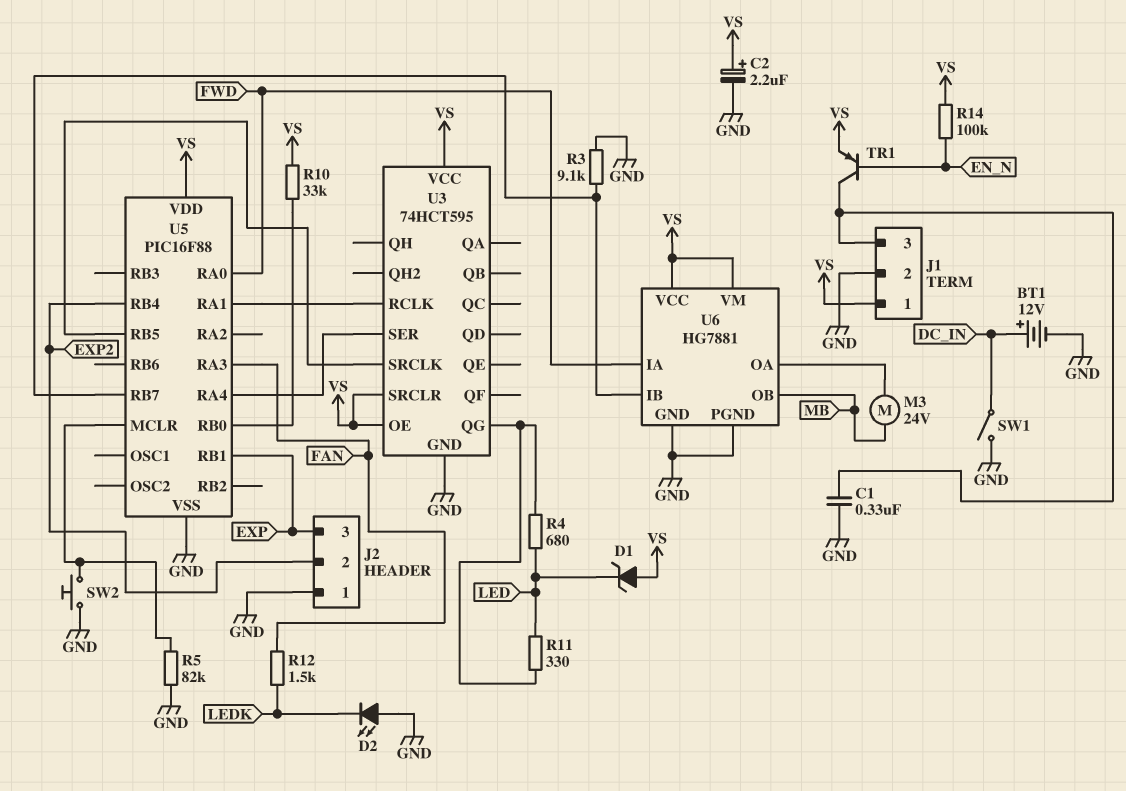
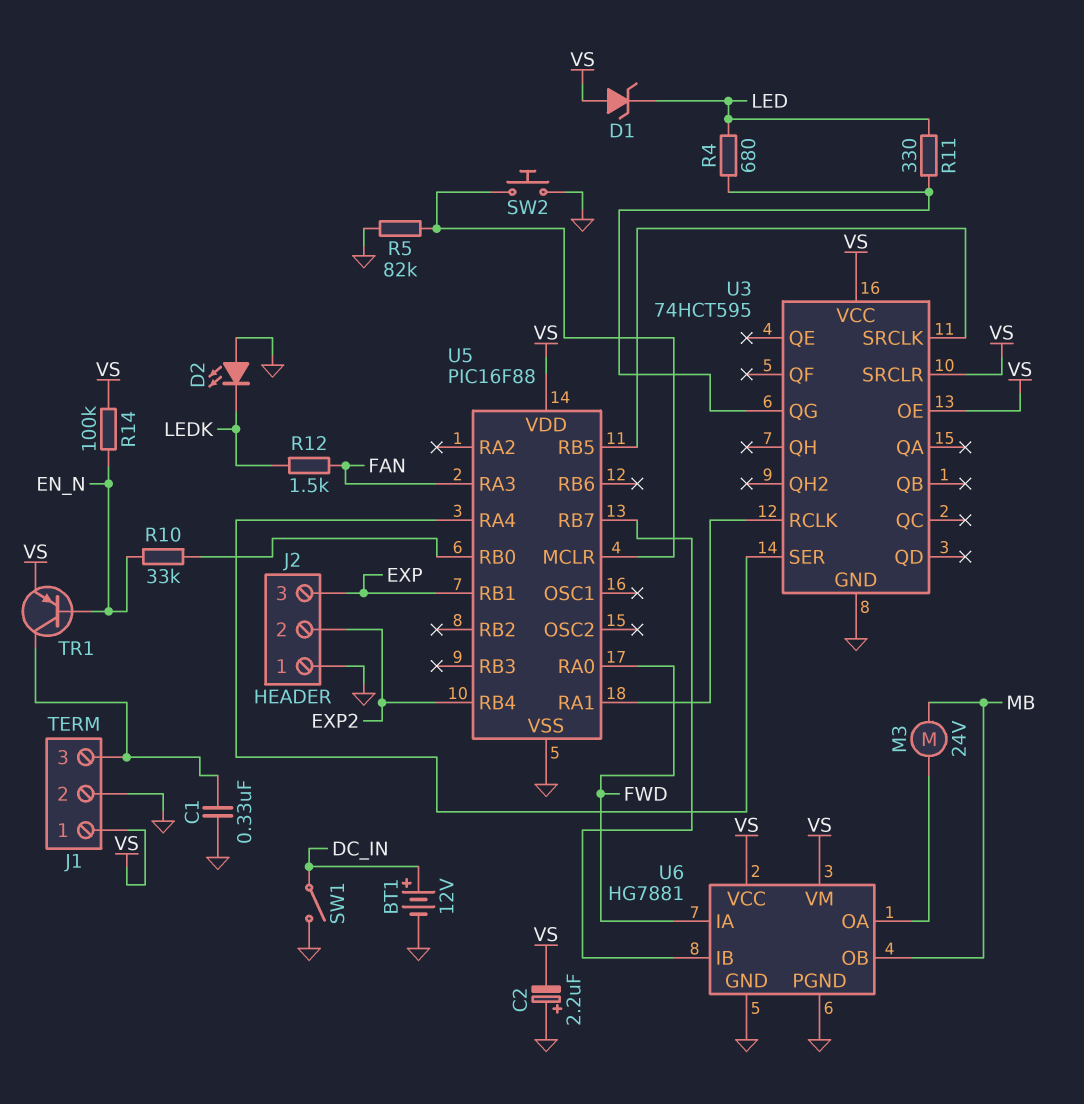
C2: 2.2uF (plus VS, minus GND) -> 2.2uF (plus GND, minus VS)
R3: 9.1k (GND, U5/RB7) -> none
R10: 33k (U5/RB0, VS) -> 33k (EN_N, U5/RB0)

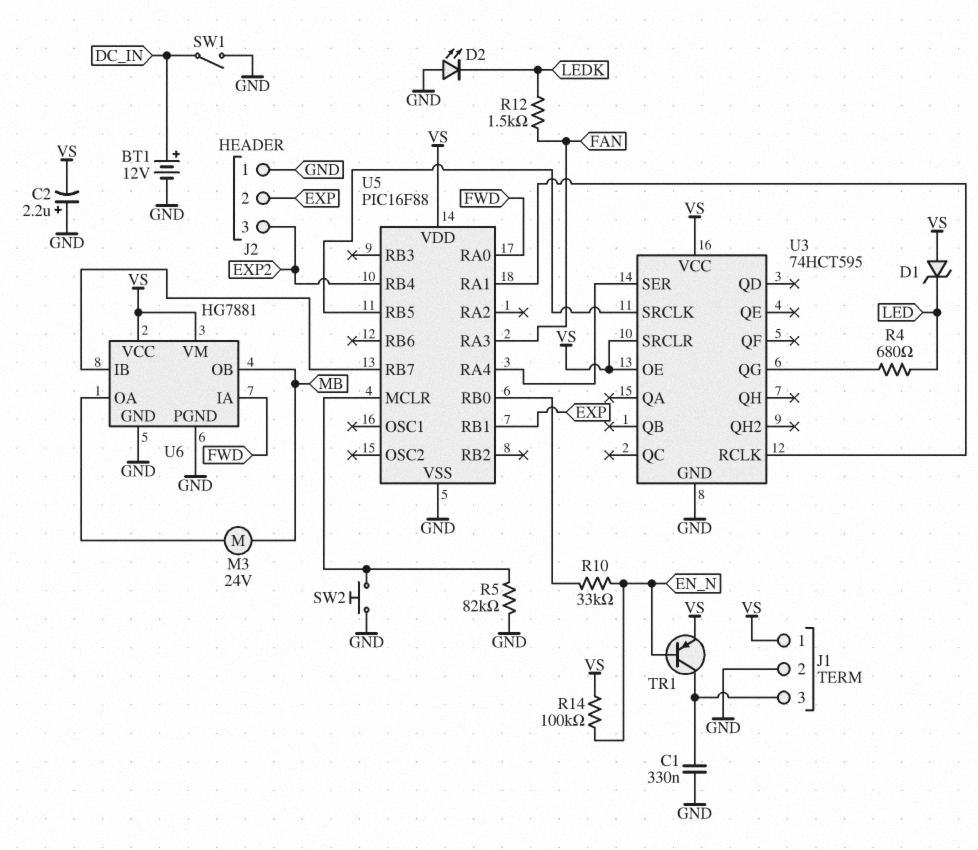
J2 pin 2: EXP2 -> EXP
J2 pin 3: EXP -> EXP2
R11: 330 (LED, U3/QG) -> none

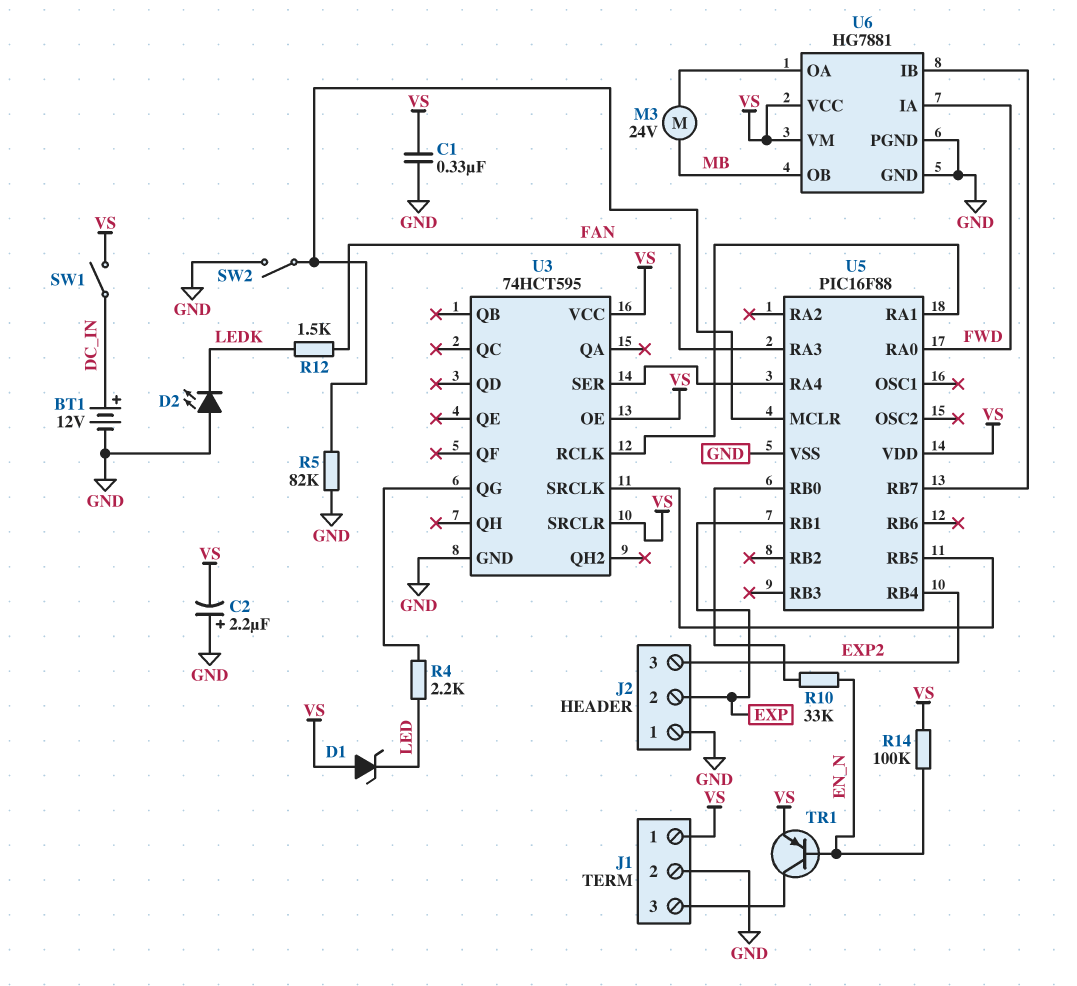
C1: 330nF (GND, J1/3) -> 330nF (GND, VS)
R4: 680 (LED, U3/QG) -> 2.2k (LED, U3/QG)
SW1: switch (DC_IN, GND) -> switch (DC_IN, VS)
SW2: button (GND, U5/MCLR) -> switch (GND, U5/MCLR)

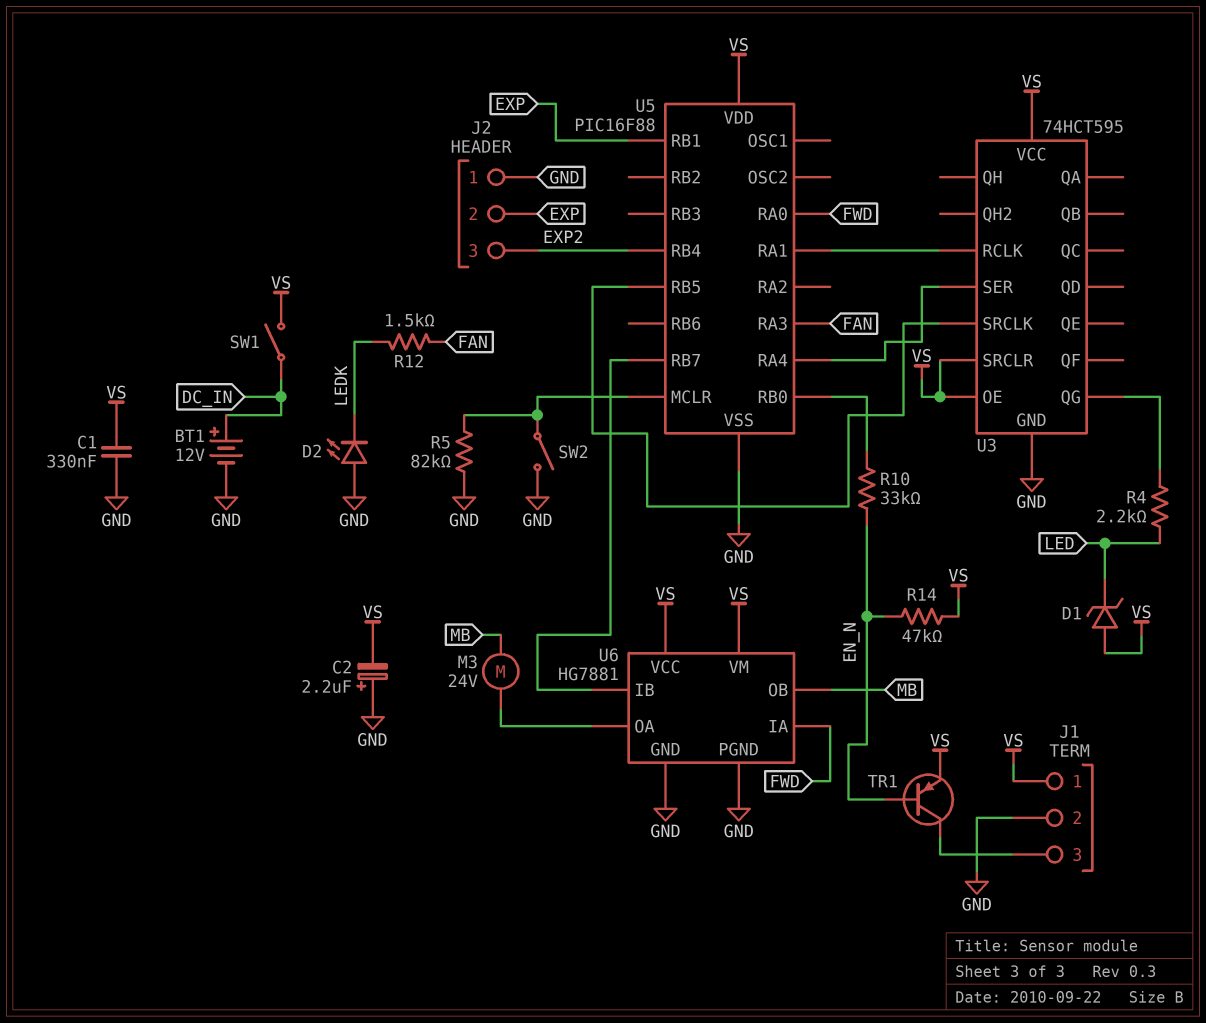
R14: 100k (EN_N, VS) -> 47k (EN_N, VS)

